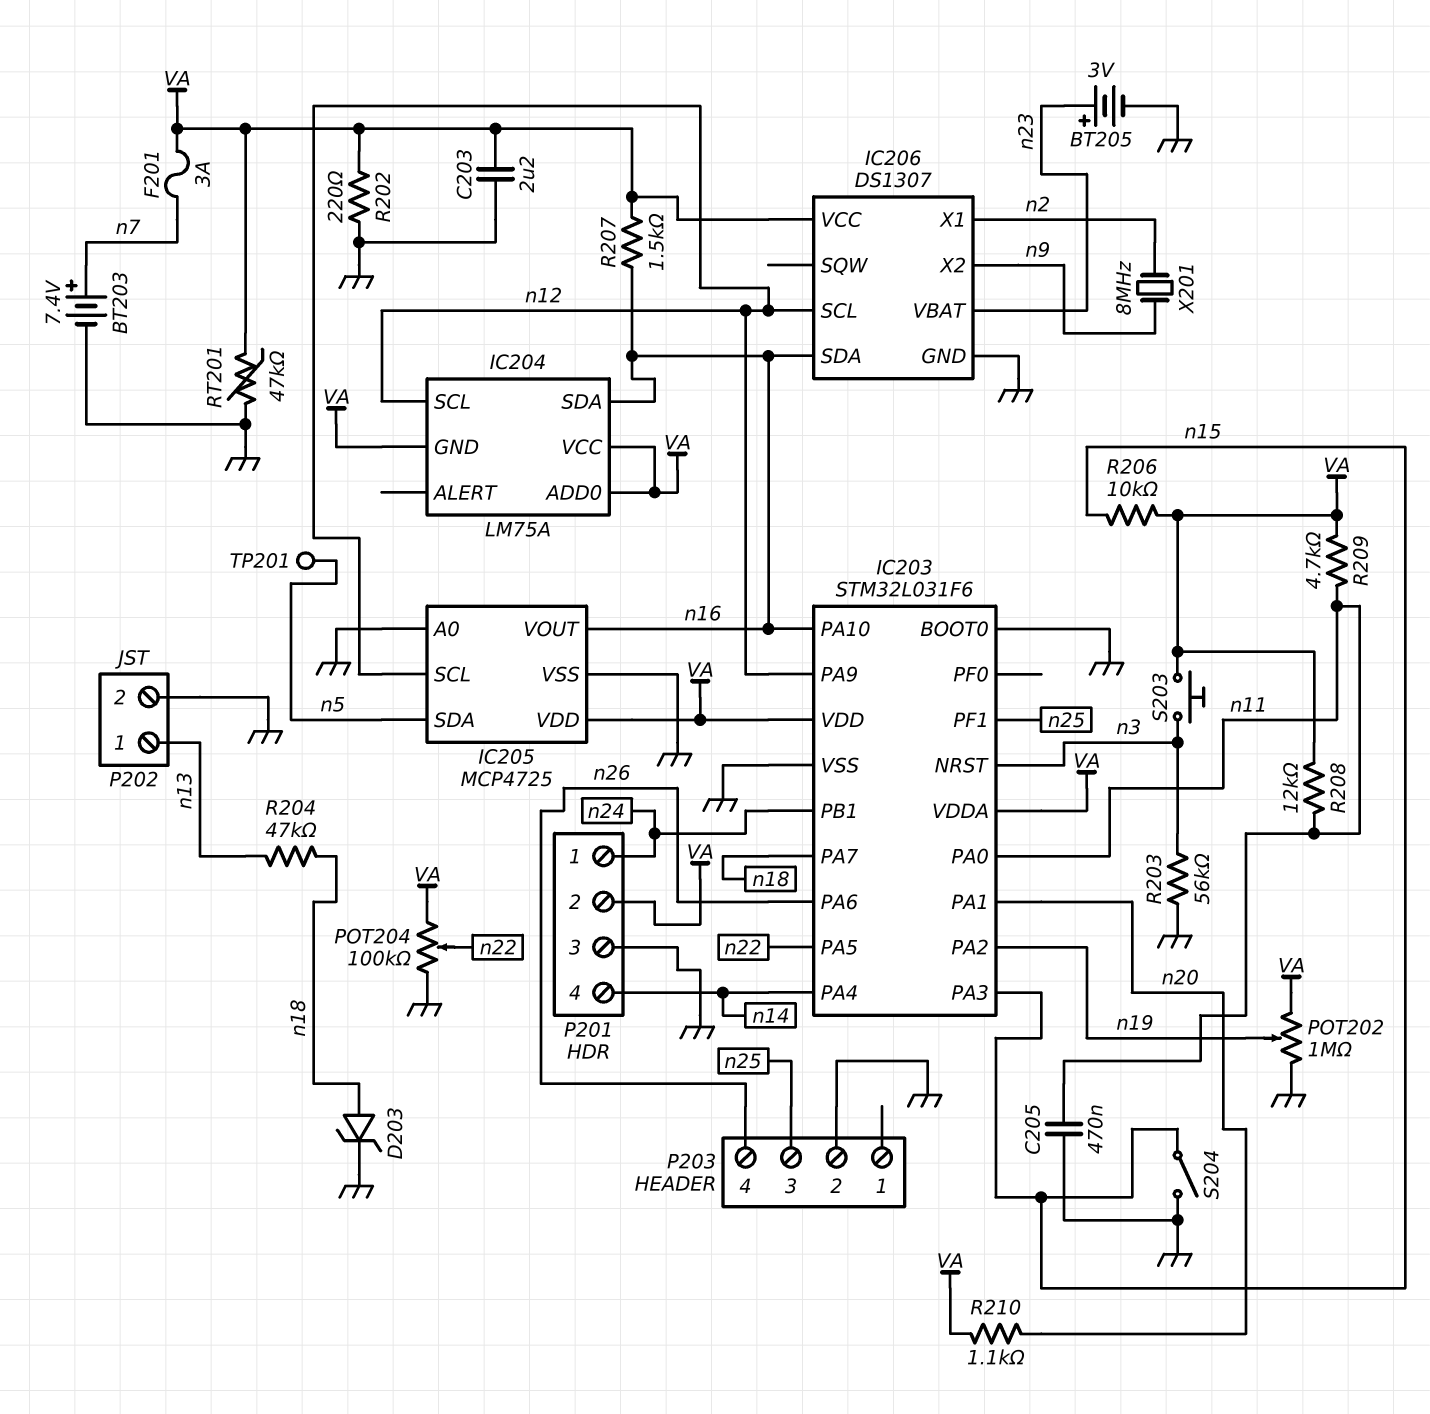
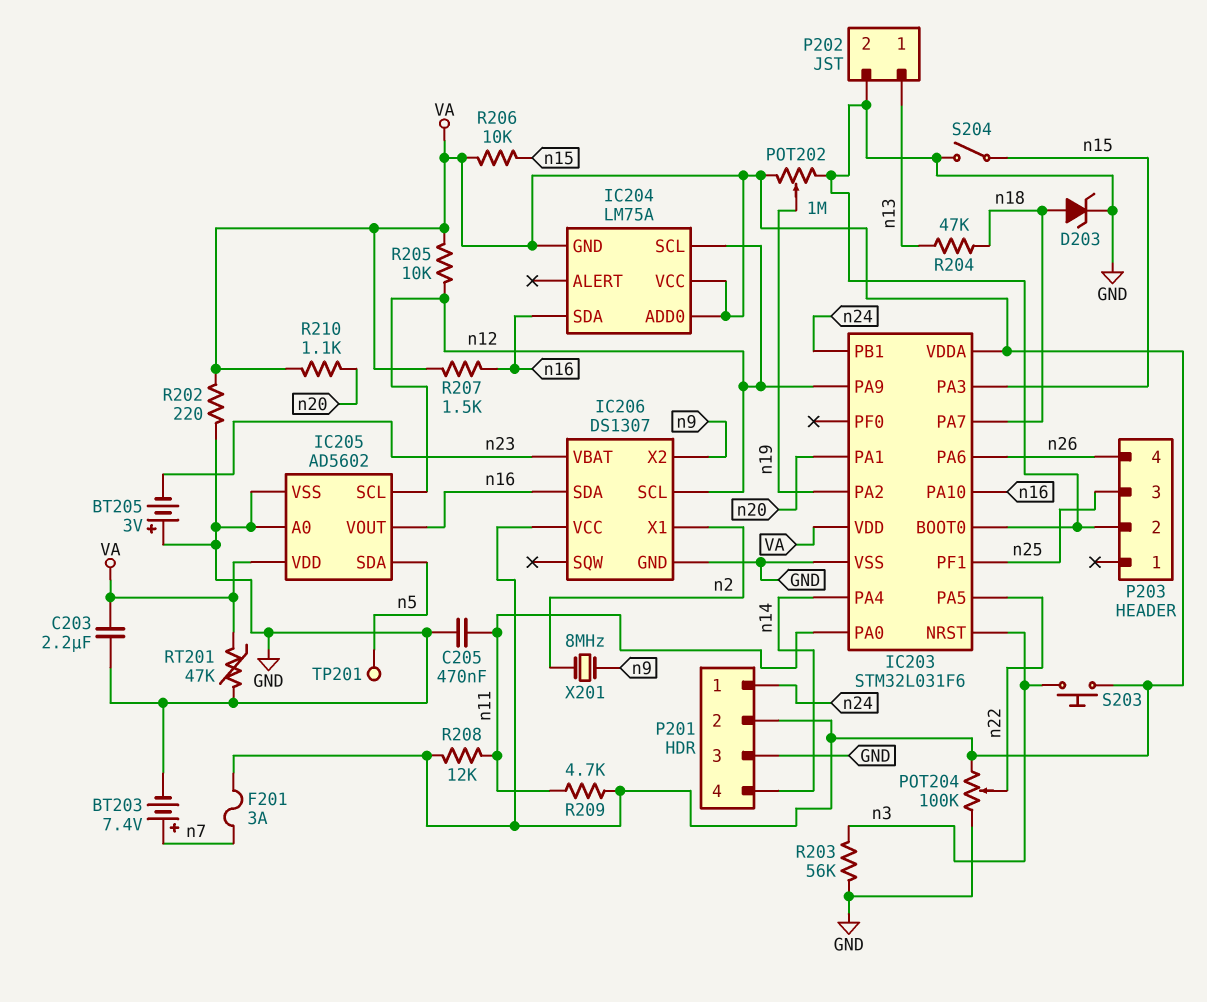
BT205: 3V (plus n23, minus GND) -> 3V (plus GND, minus n23)
IC205: MCP4725 -> AD5602
R205: none -> 10k (VA, n12)

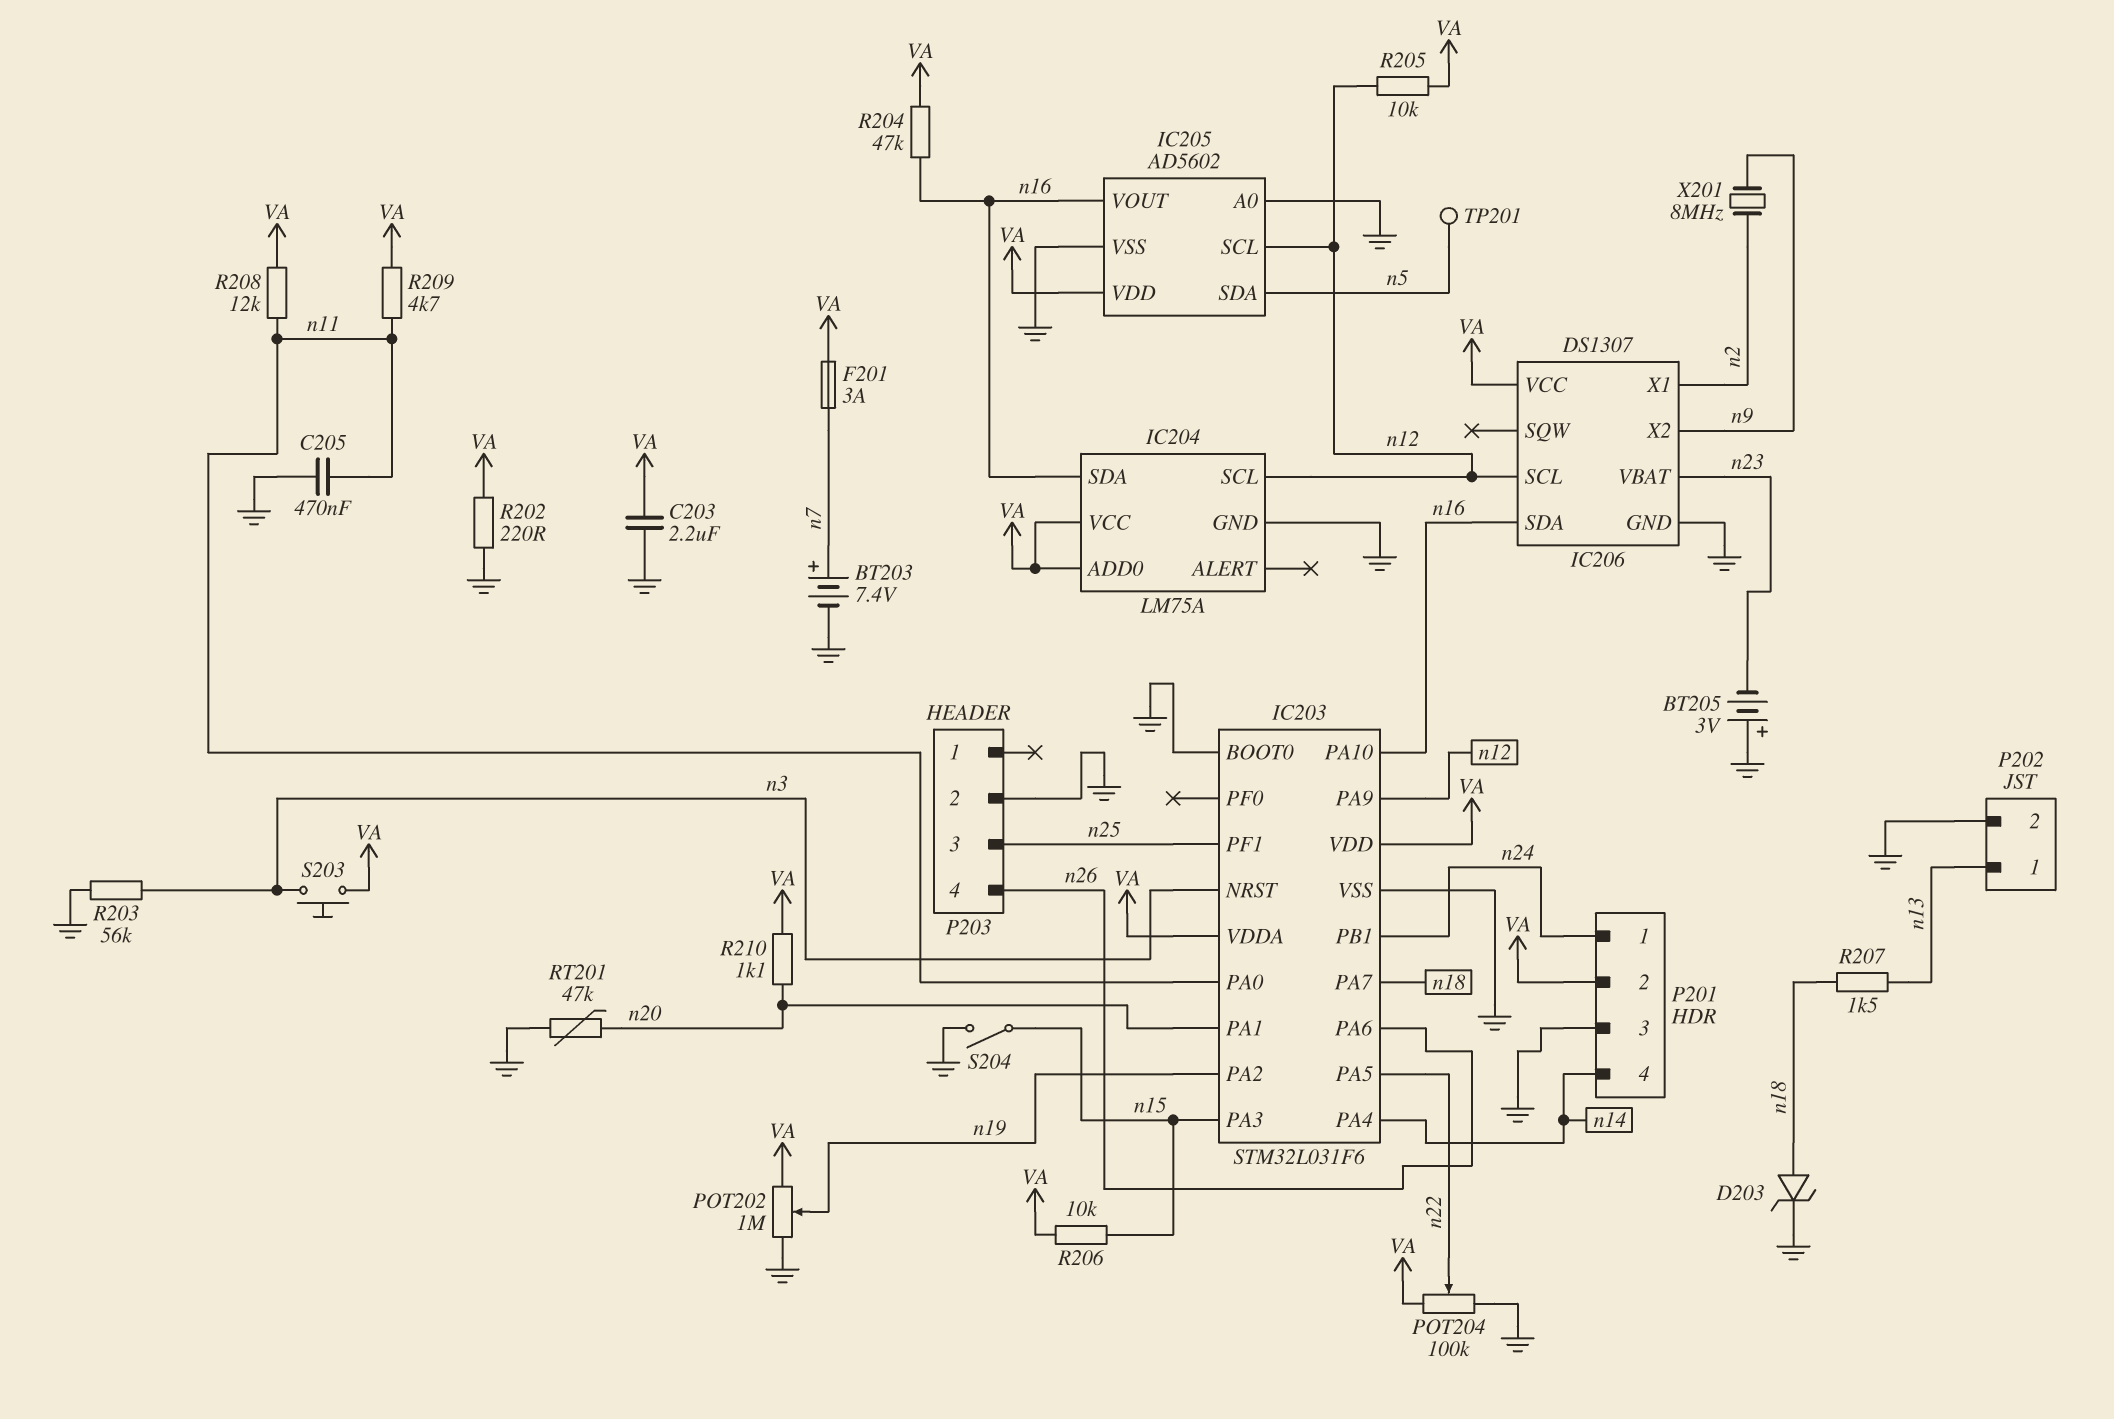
IC204 pin GND: VA -> GND
R204: 47k (n13, n18) -> 47k (VA, n16)
R207: 1.5k (VA, n16) -> 1.5k (n13, n18)
RT201: 47k (GND, VA) -> 47k (GND, n20)

